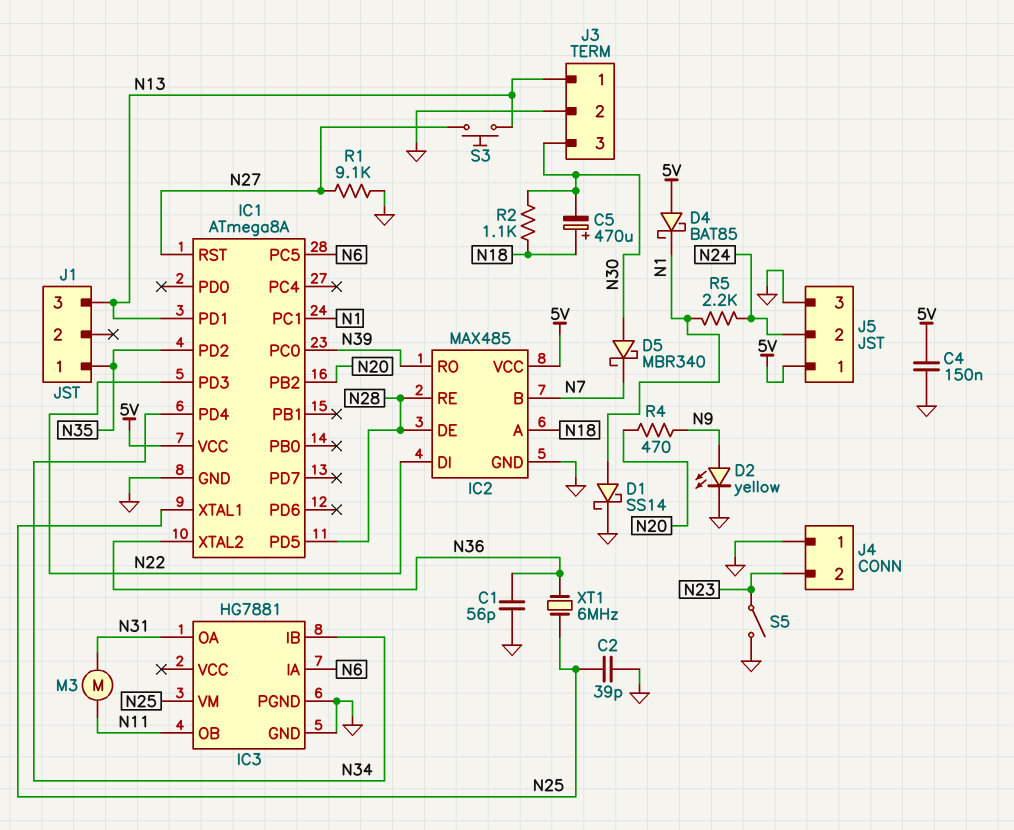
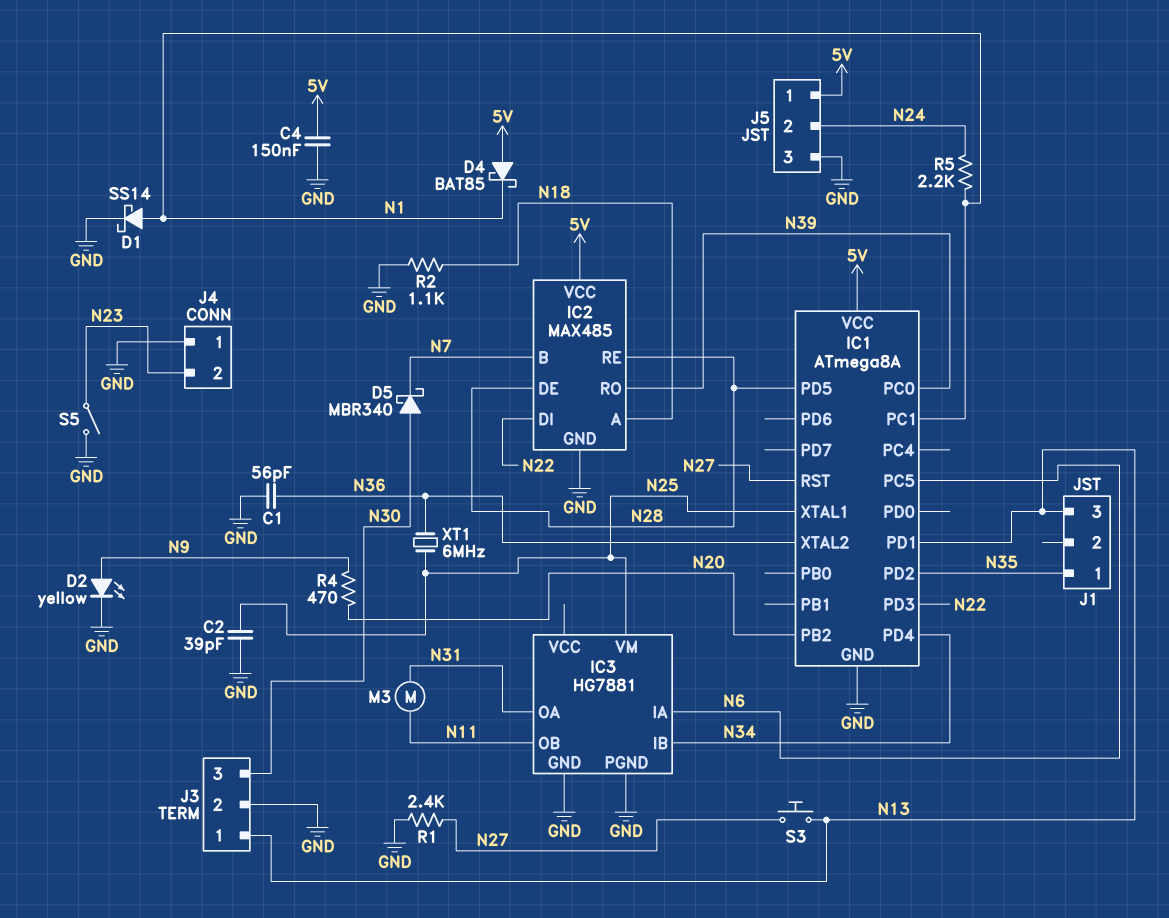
C5: 470uF (plus N18, minus N30) -> none
R1: 9.1k (GND, N27) -> 2.4k (GND, N27)
R2: 1.1k (N18, N30) -> 1.1k (GND, N18)

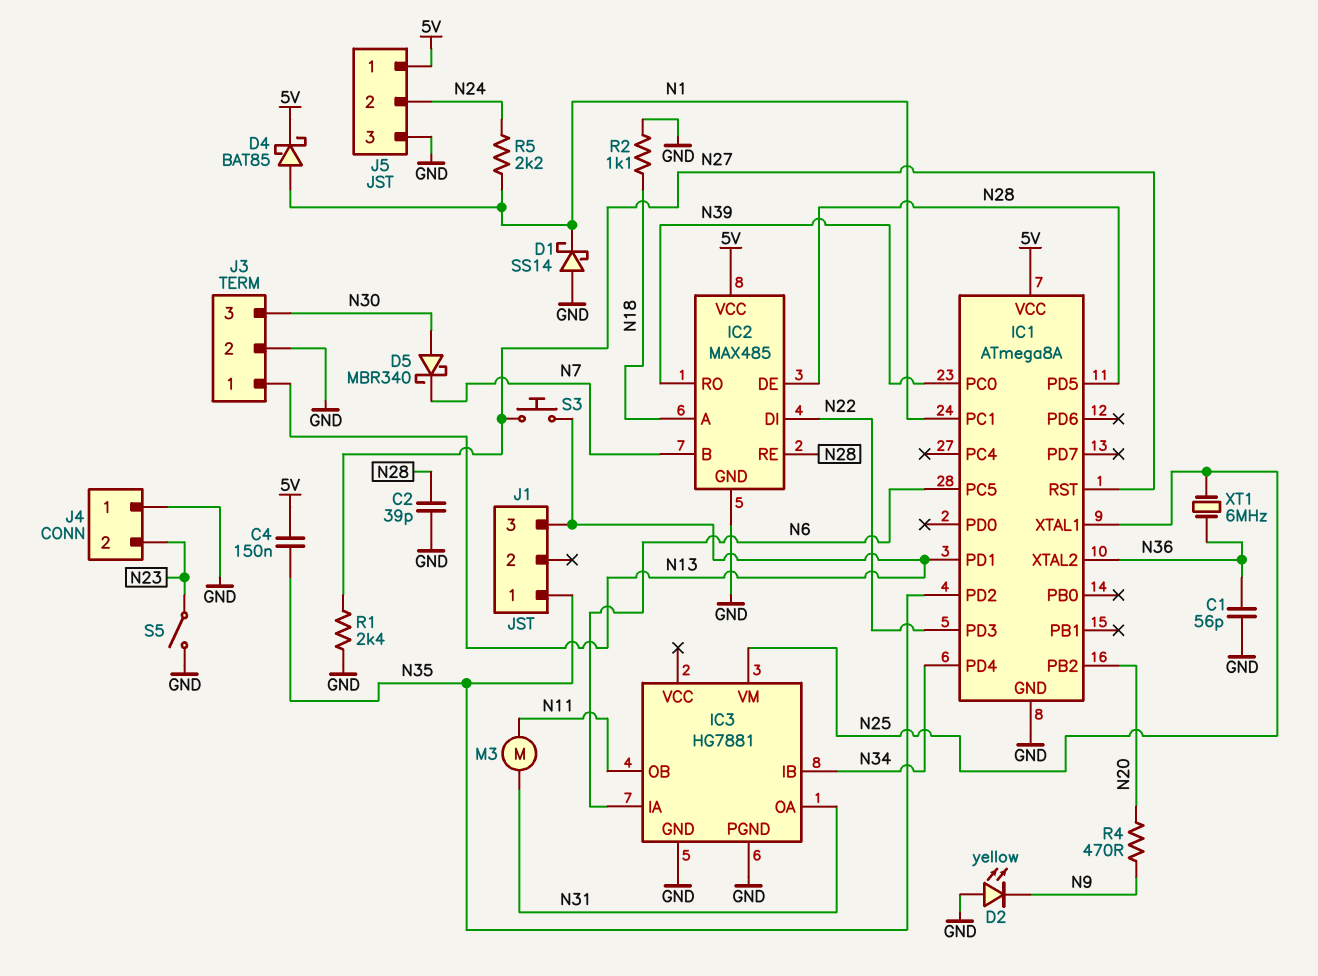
C2: 39pF (GND, N25) -> 39pF (GND, N28)
C4: 150nF (5V, GND) -> 150nF (5V, N35)
D1: schottky SS14 (A N1, K GND) -> schottky SS14 (A GND, K N1)
D2: LED yellow (A N9, K GND) -> LED yellow (A GND, K N9)
D4: schottky BAT85 (A 5V, K N1) -> schottky BAT85 (A N1, K 5V)

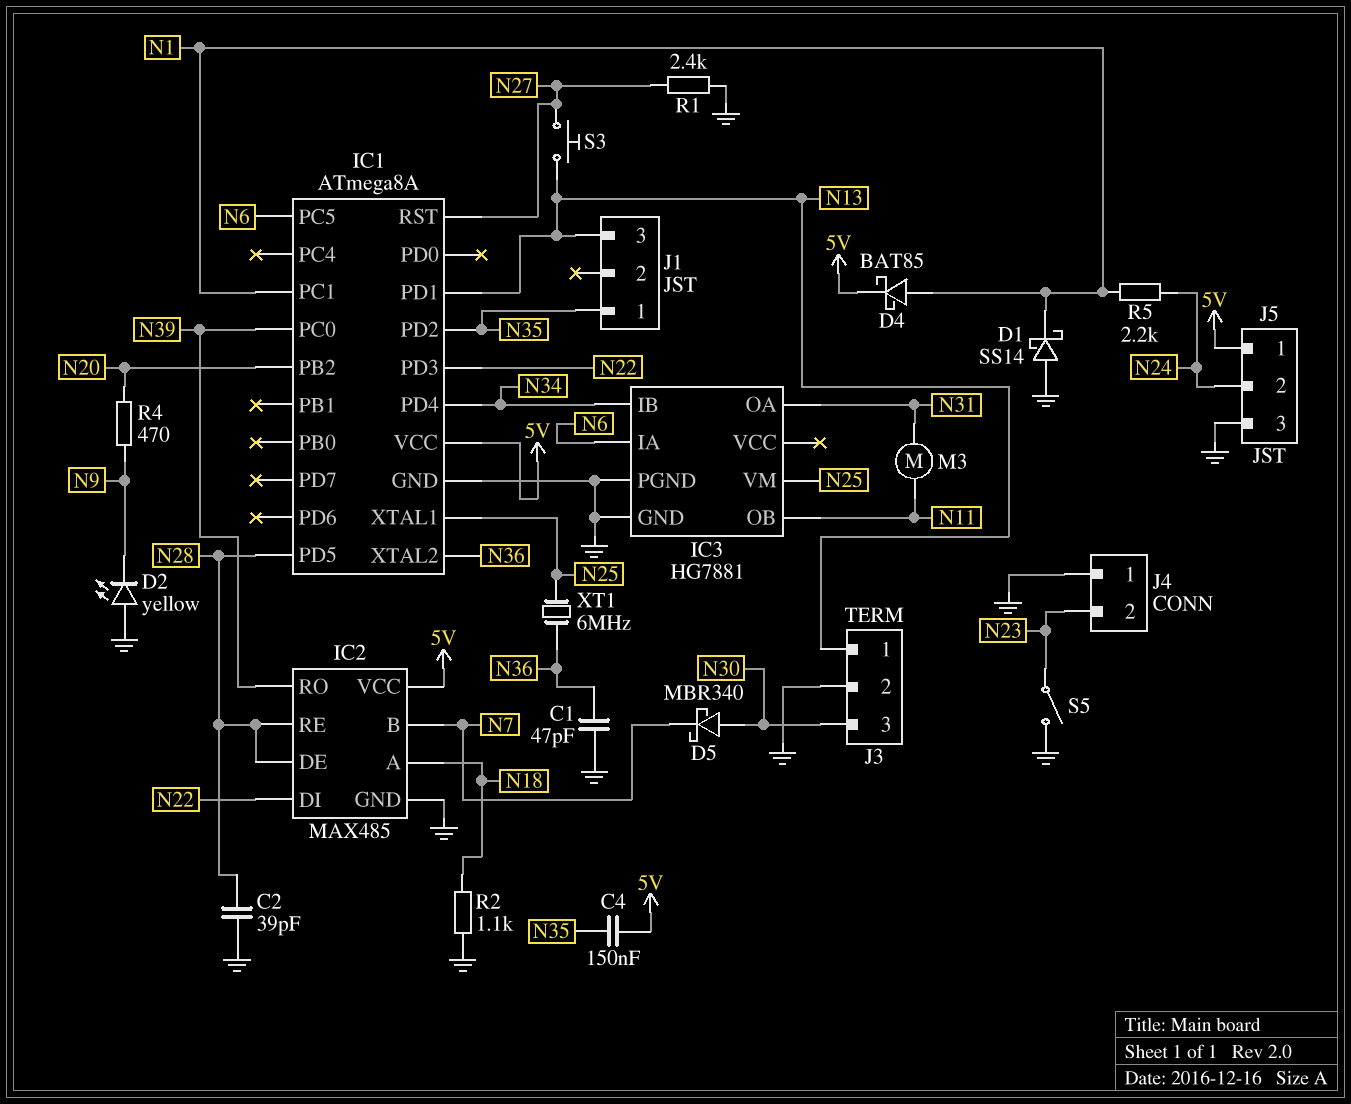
C1: 56pF (GND, N36) -> 47pF (GND, N36)

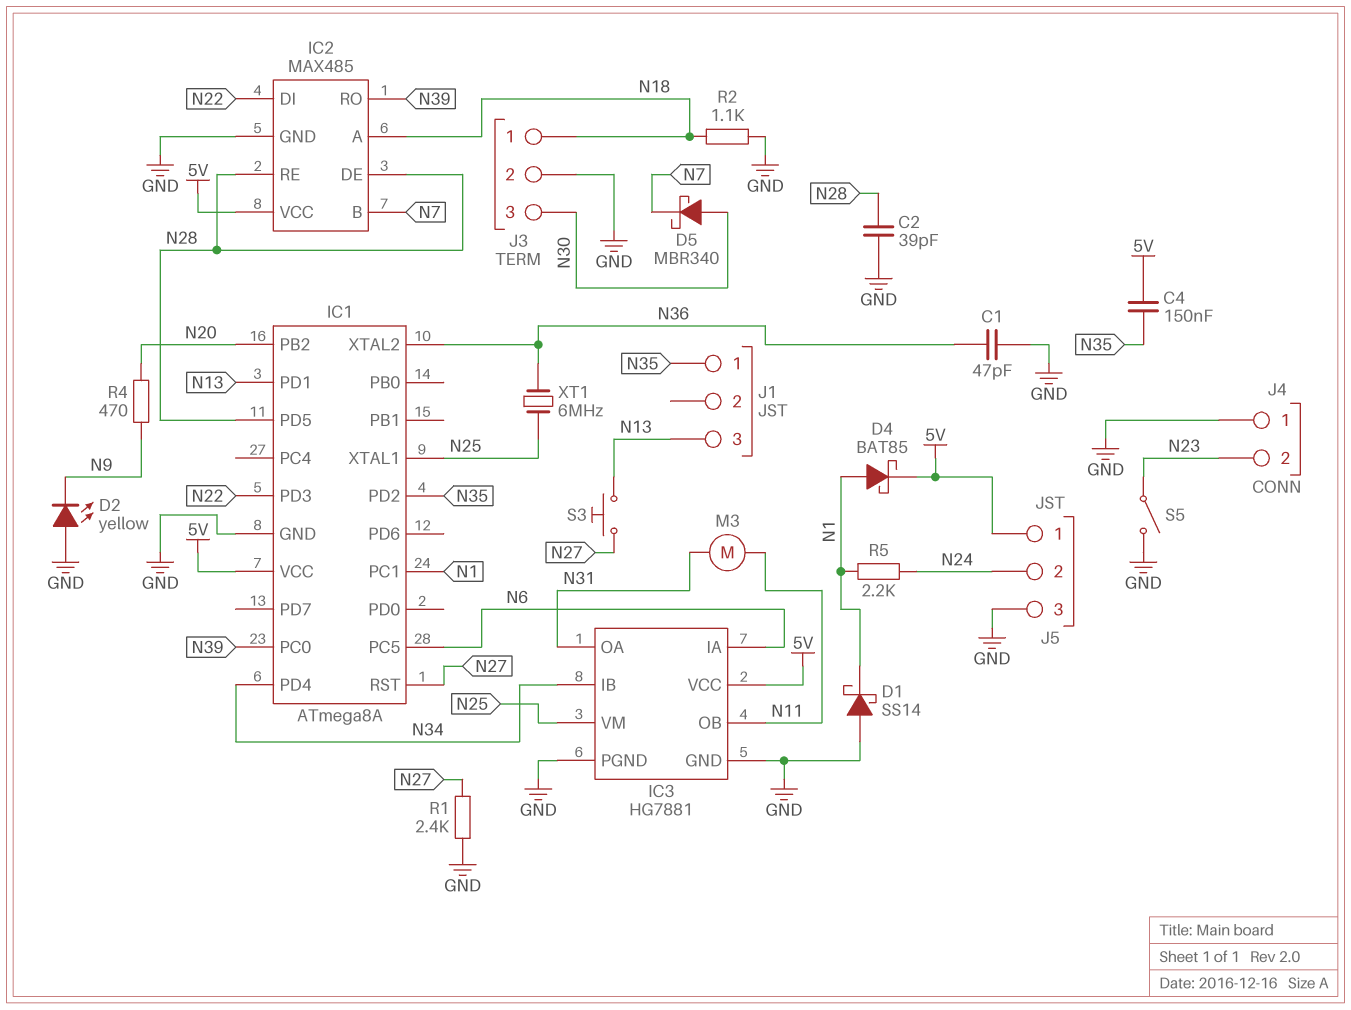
IC3 pin VCC: none -> 5V
J3 pin 1: N13 -> N18

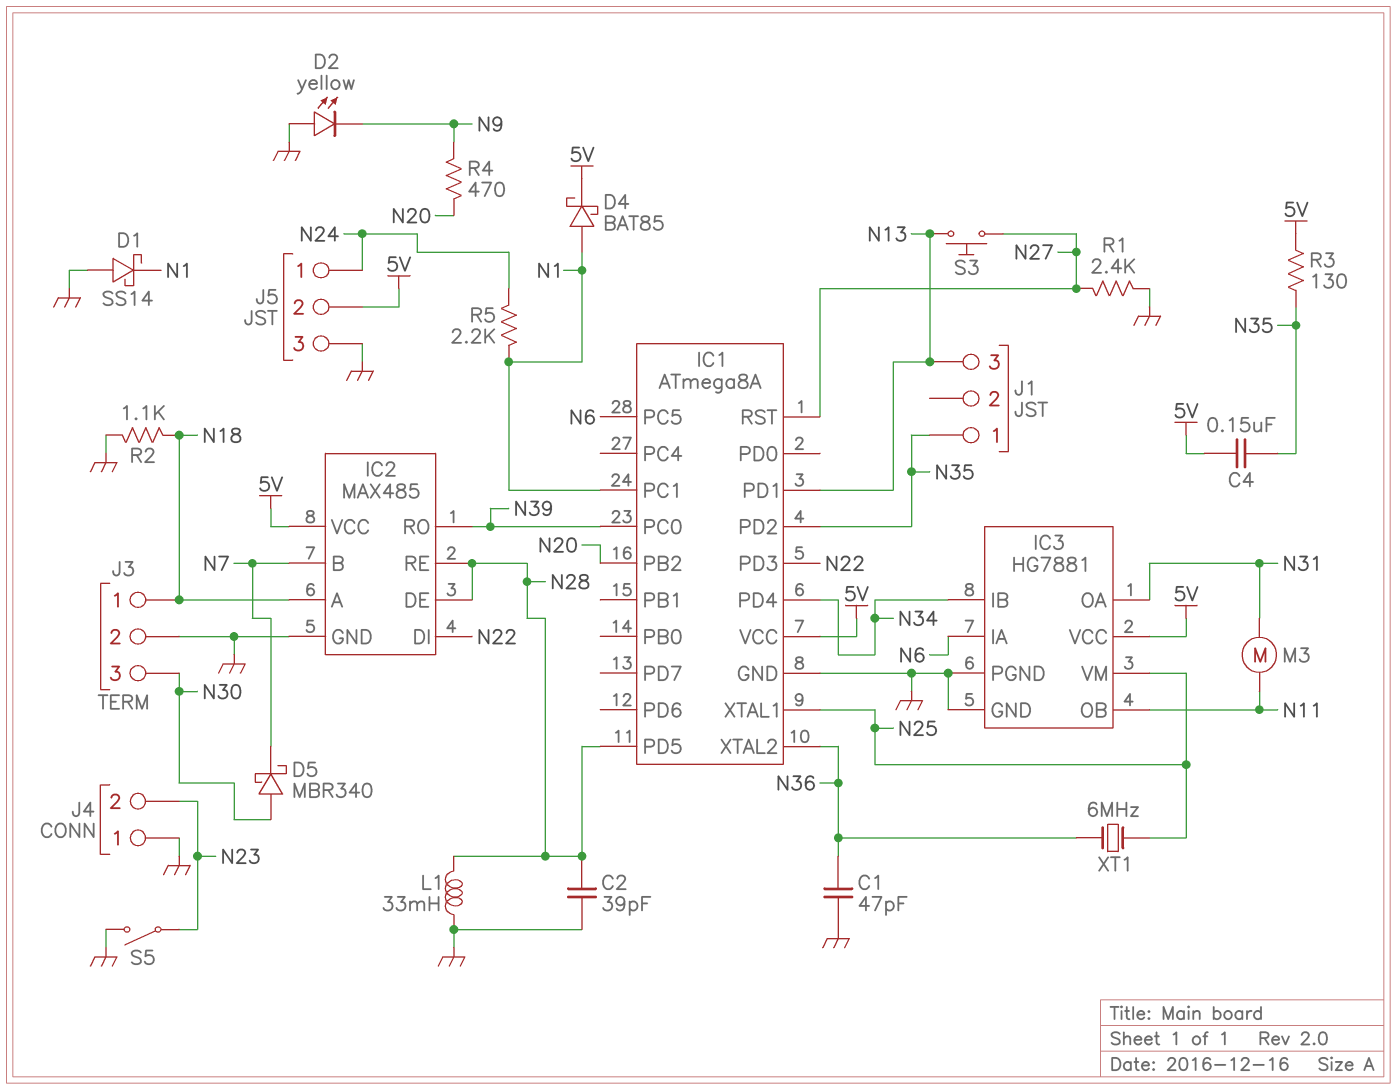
J5 pin 1: 5V -> N24
J5 pin 2: N24 -> 5V
L1: none -> 33mH (GND, N28)
R3: none -> 130 (5V, N35)

